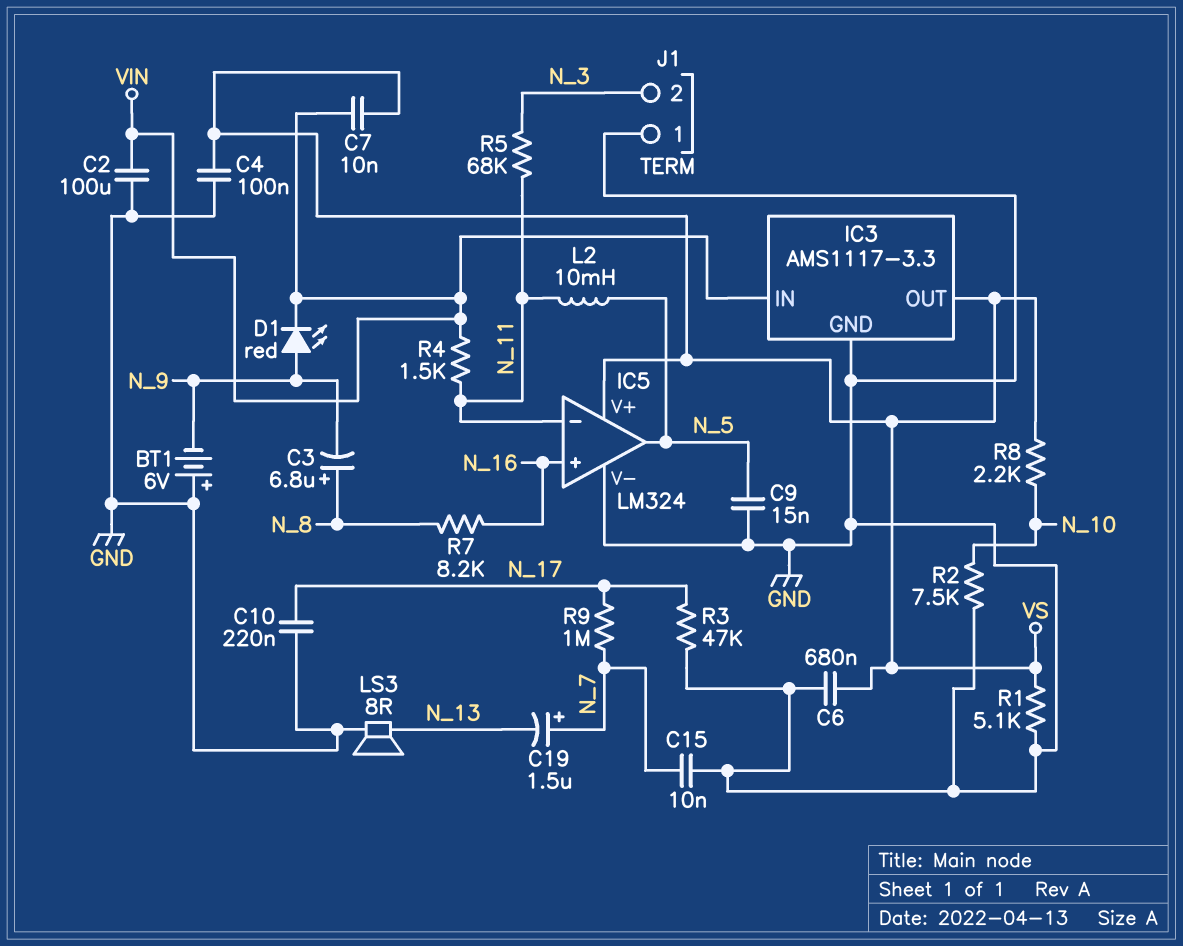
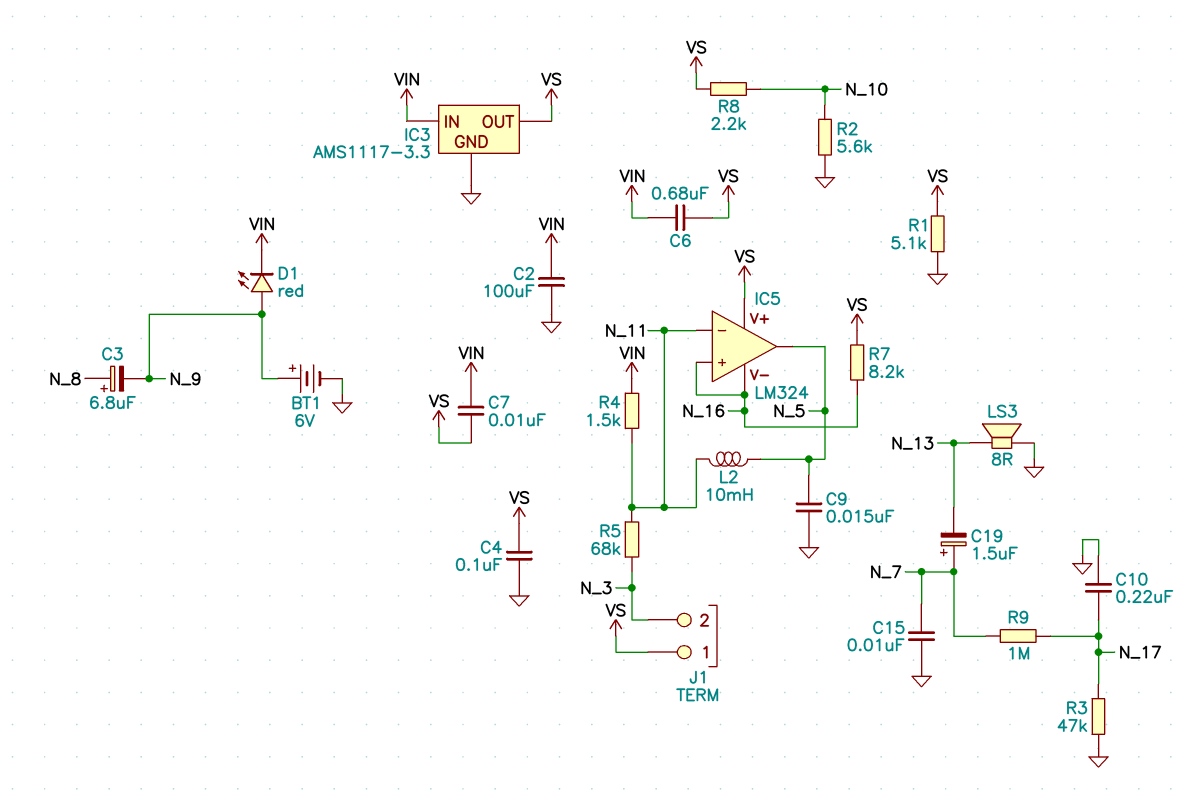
BT1: 6V (plus GND, minus N_9) -> 6V (plus N_9, minus GND)
C6: 680nF (GND, VS) -> 680nF (VIN, VS)
IC5 pin V-: GND -> N_16
J1 pin 1: GND -> VS
R2: 7.5k (GND, N_10) -> 5.6k (GND, N_10)
R7: 8.2k (N_8, N_16) -> 8.2k (N_16, VS)

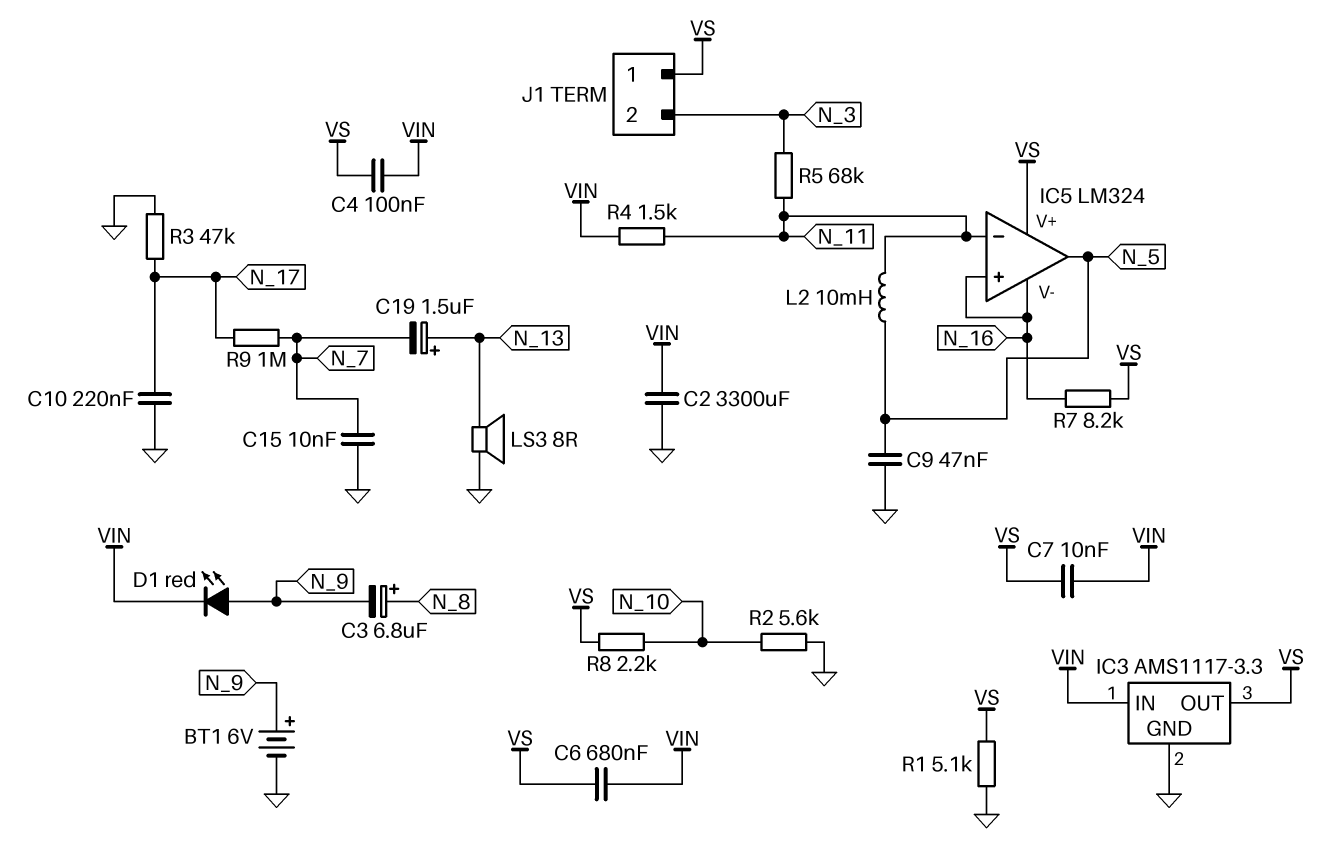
C2: 100uF (GND, VIN) -> 3300uF (GND, VIN)
C4: 100nF (GND, VS) -> 100nF (VIN, VS)
C9: 15nF (GND, N_5) -> 47nF (GND, N_5)
C19: 1.5uF (plus N_7, minus N_13) -> 1.5uF (plus N_13, minus N_7)

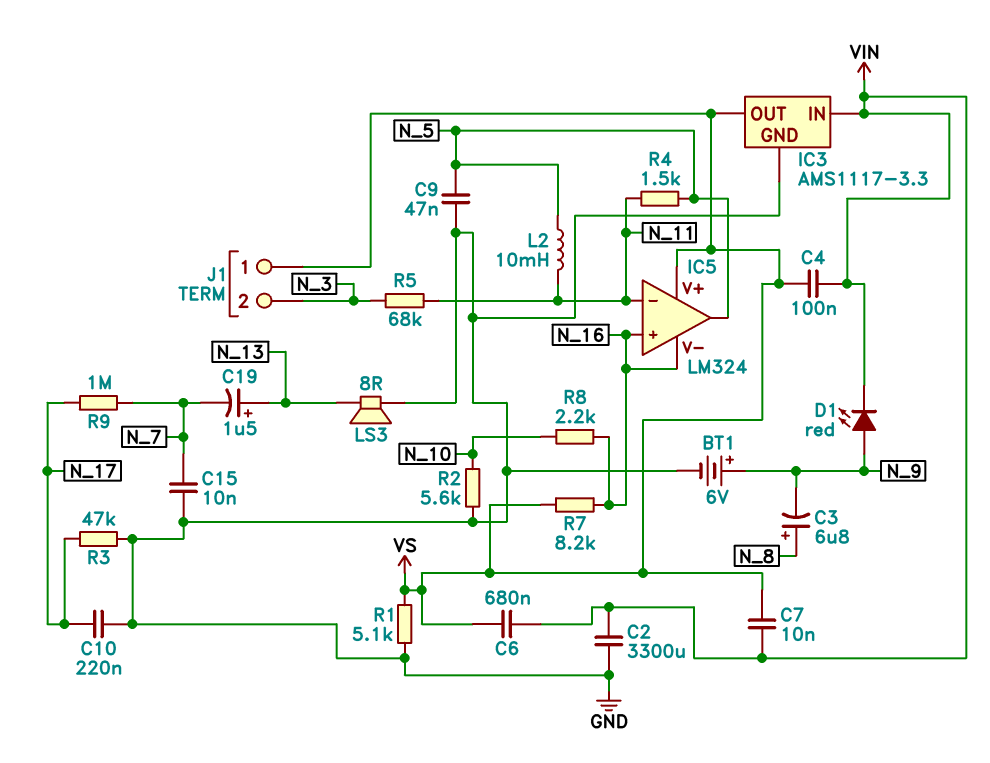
R4: 1.5k (N_11, VIN) -> 1.5k (N_5, N_11)
R8: 2.2k (N_10, VS) -> 2.2k (N_10, N_16)

